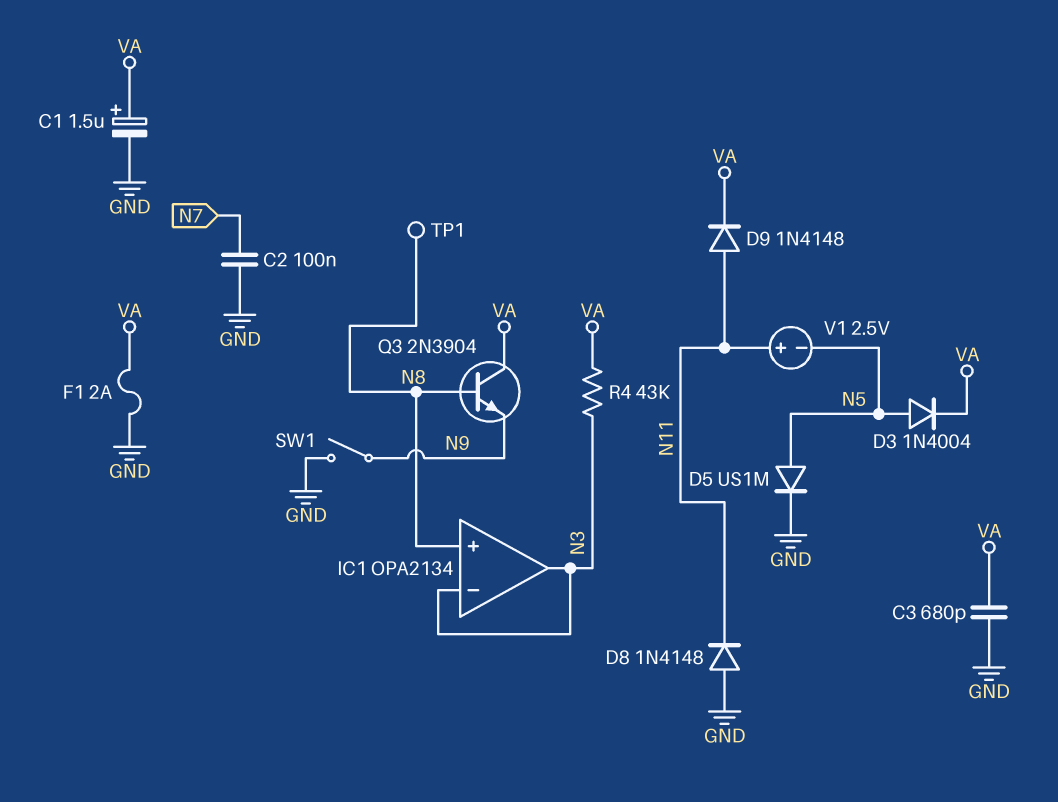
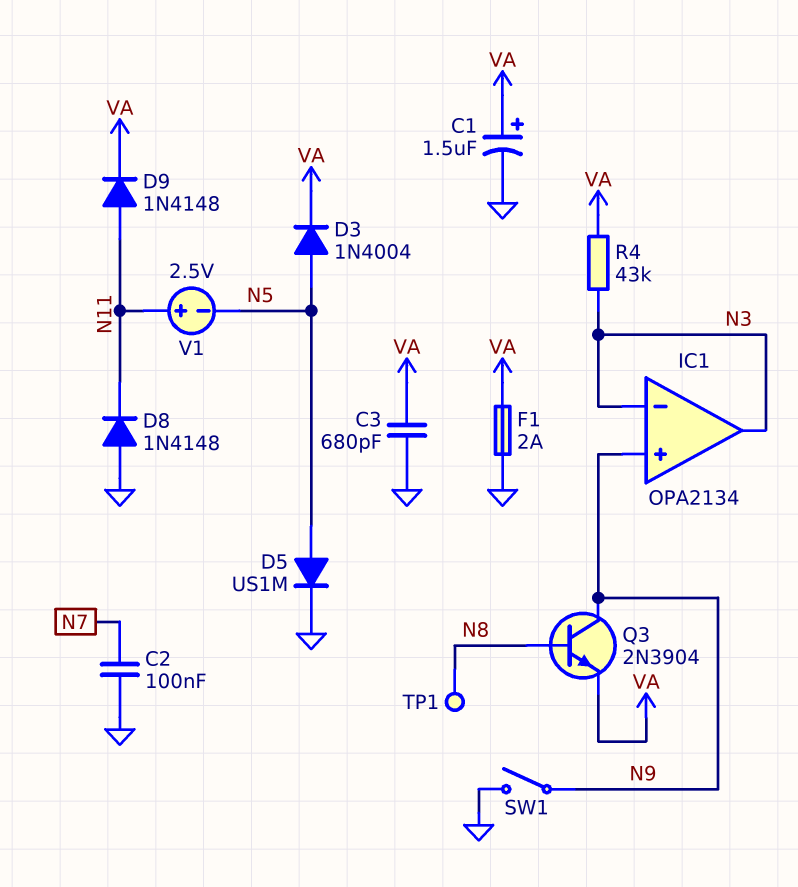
IC1 pin in+: N8 -> N9
Q3: NPN 2N3904 (B N8, C VA, E N9) -> NPN 2N3904 (B N8, C N9, E VA)

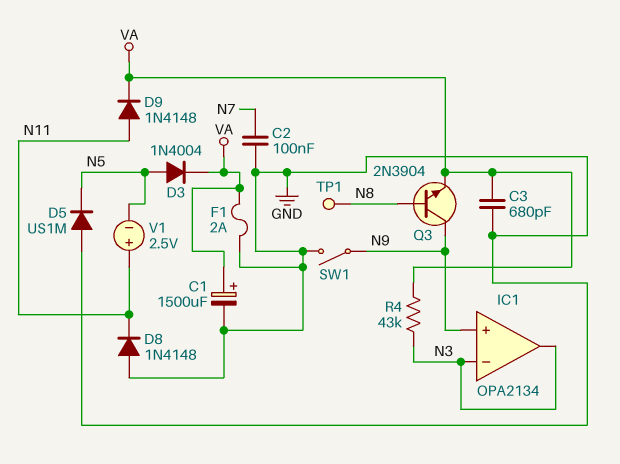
C1: 1.5uF (plus VA, minus GND) -> 1500uF (plus VA, minus GND)
D5: diode US1M (A N5, K GND) -> diode US1M (A GND, K N5)

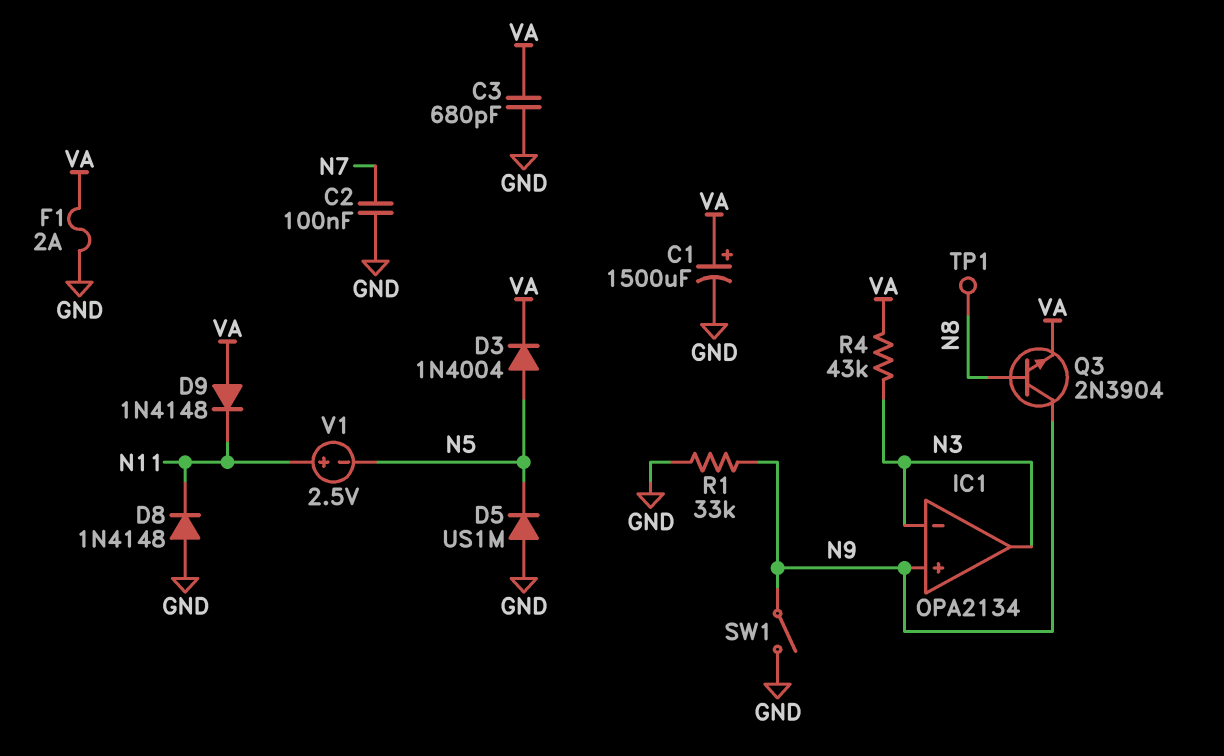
D9: diode 1N4148 (A N11, K VA) -> diode 1N4148 (A VA, K N11)
R1: none -> 33k (GND, N9)

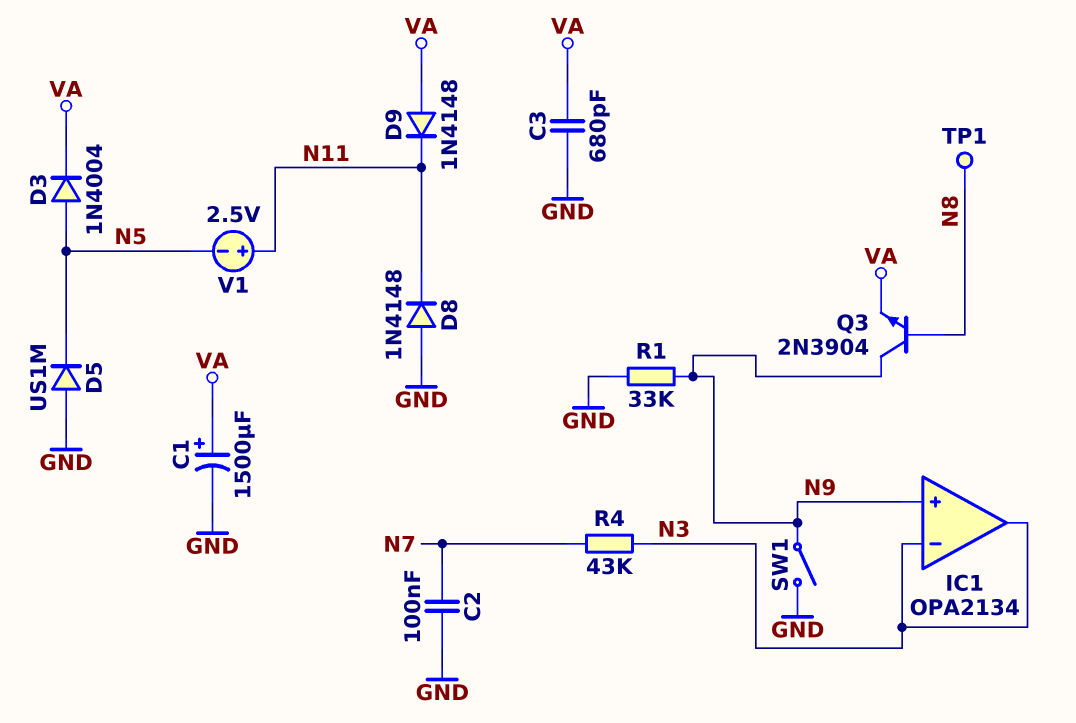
F1: 2A (GND, VA) -> none
R4: 43k (N3, VA) -> 43k (N3, N7)

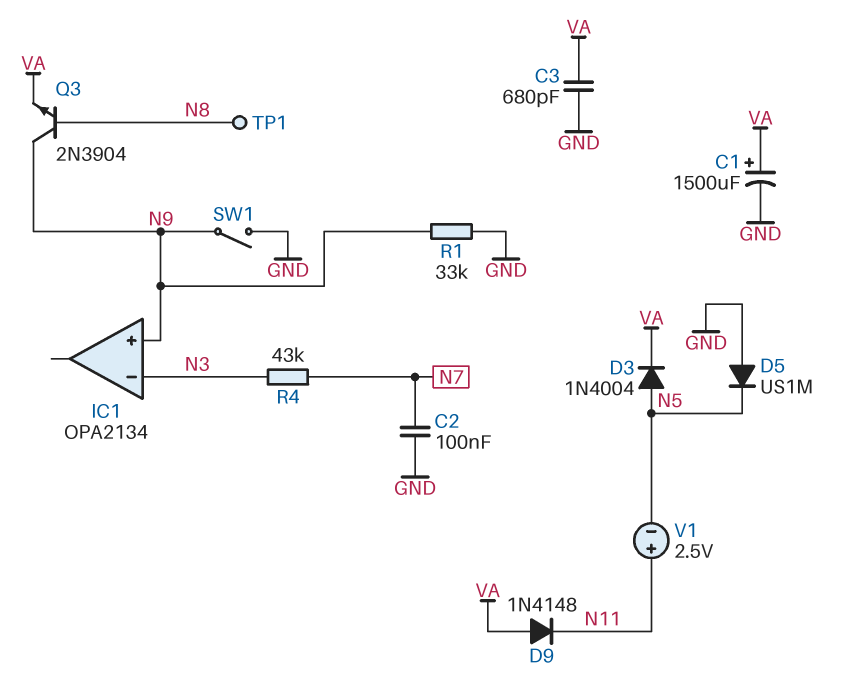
D8: diode 1N4148 (A GND, K N11) -> none
IC1 pin out: N3 -> none

